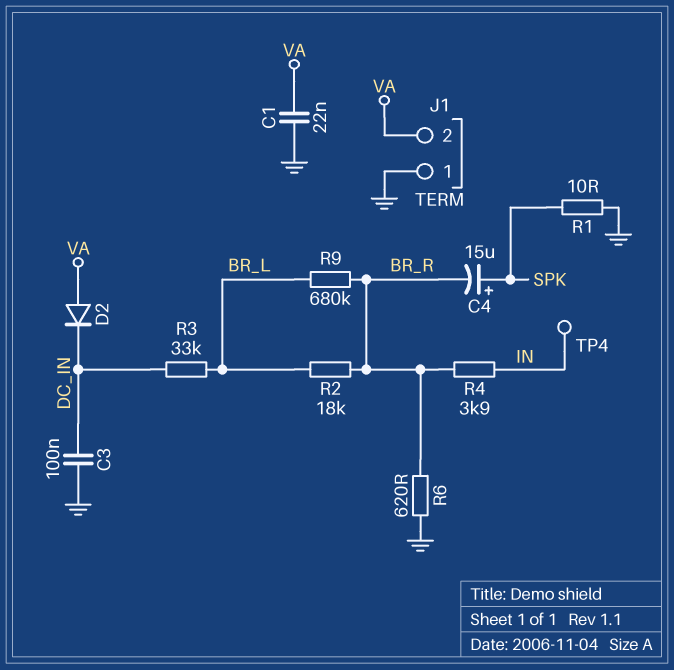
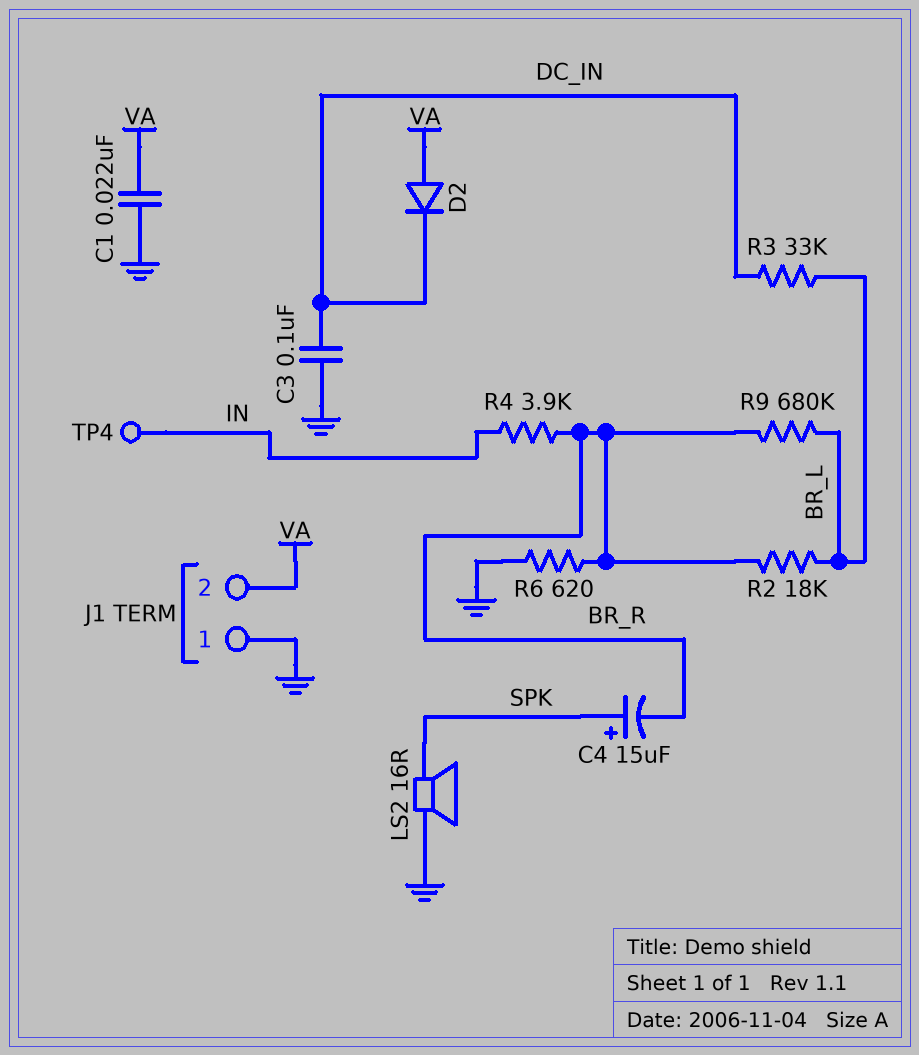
LS2: none -> speaker 16R (GND, SPK)
R1: 10 (GND, SPK) -> none

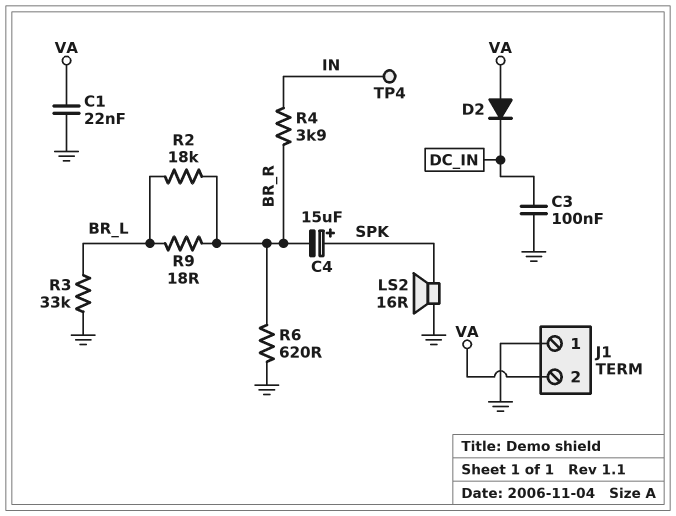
R3: 33k (BR_L, DC_IN) -> 33k (BR_L, GND)
R9: 680k (BR_L, BR_R) -> 18 (BR_L, BR_R)

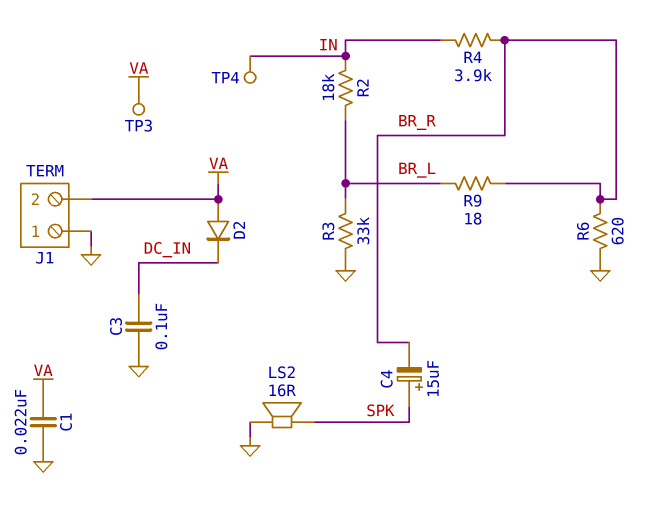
R2: 18k (BR_L, BR_R) -> 18k (BR_L, IN)
TP3: none -> test point (VA)

